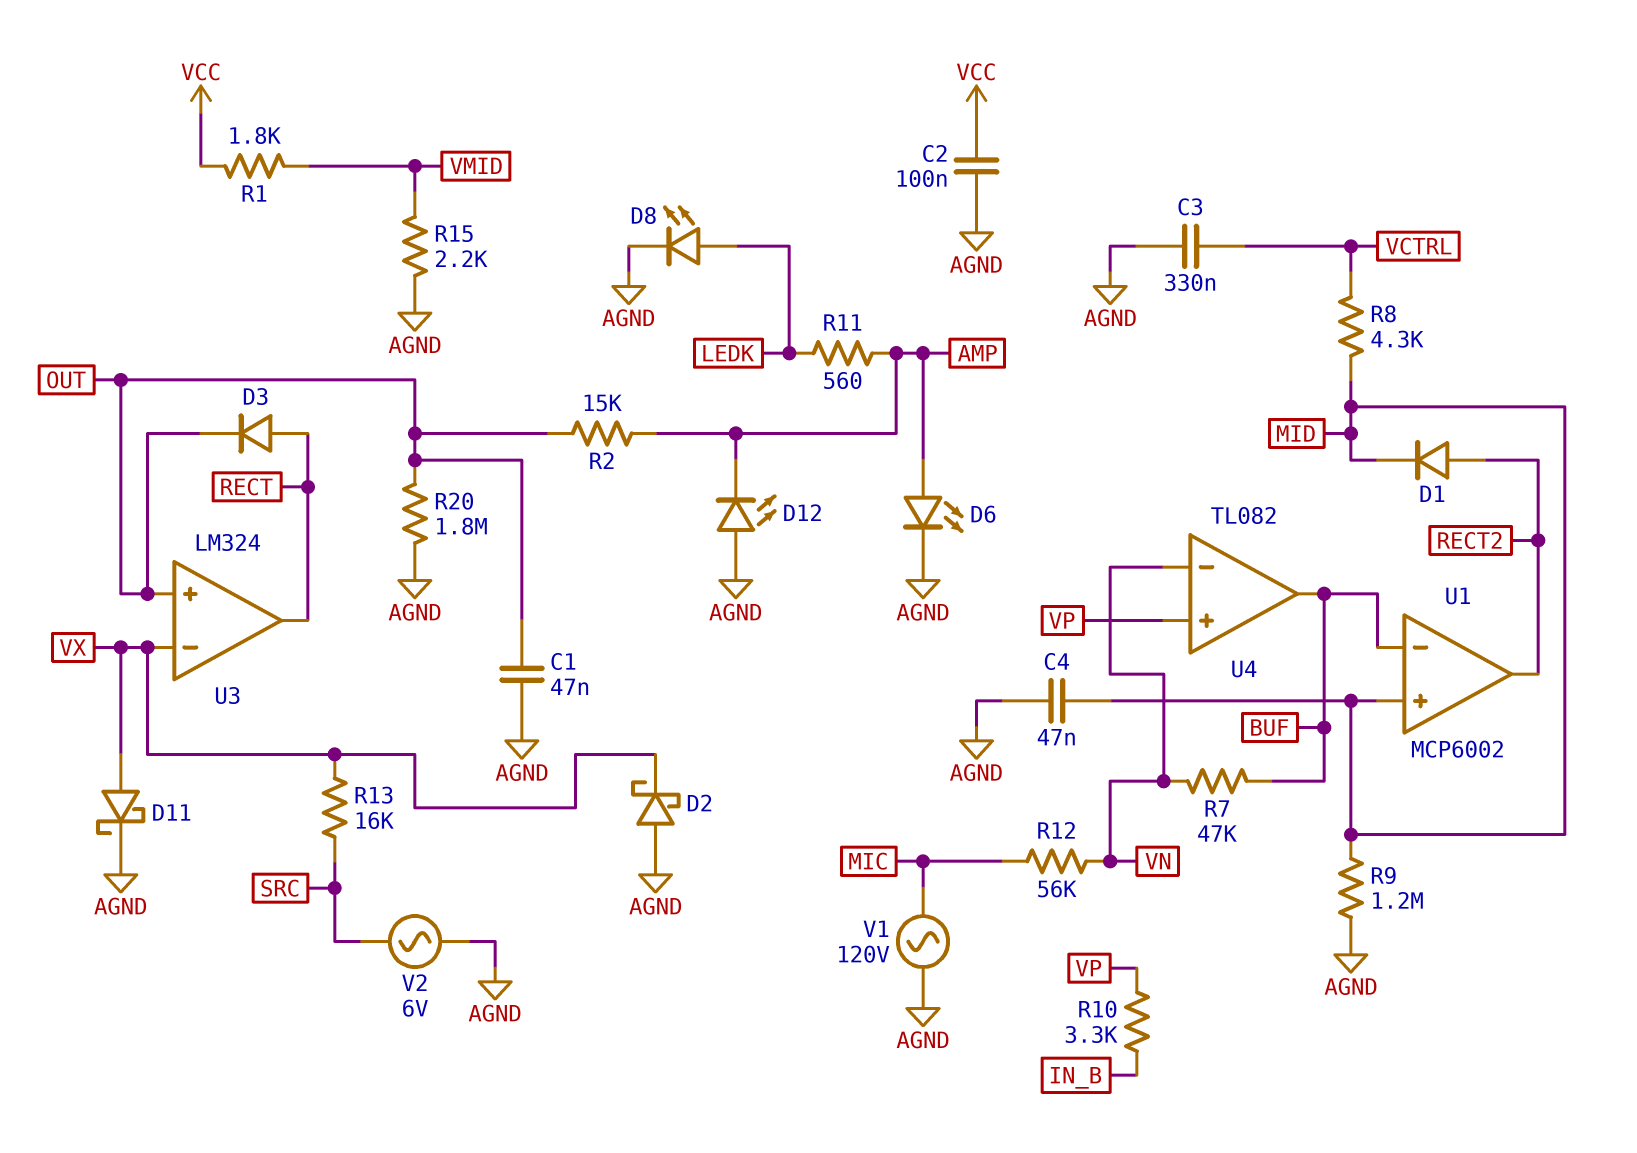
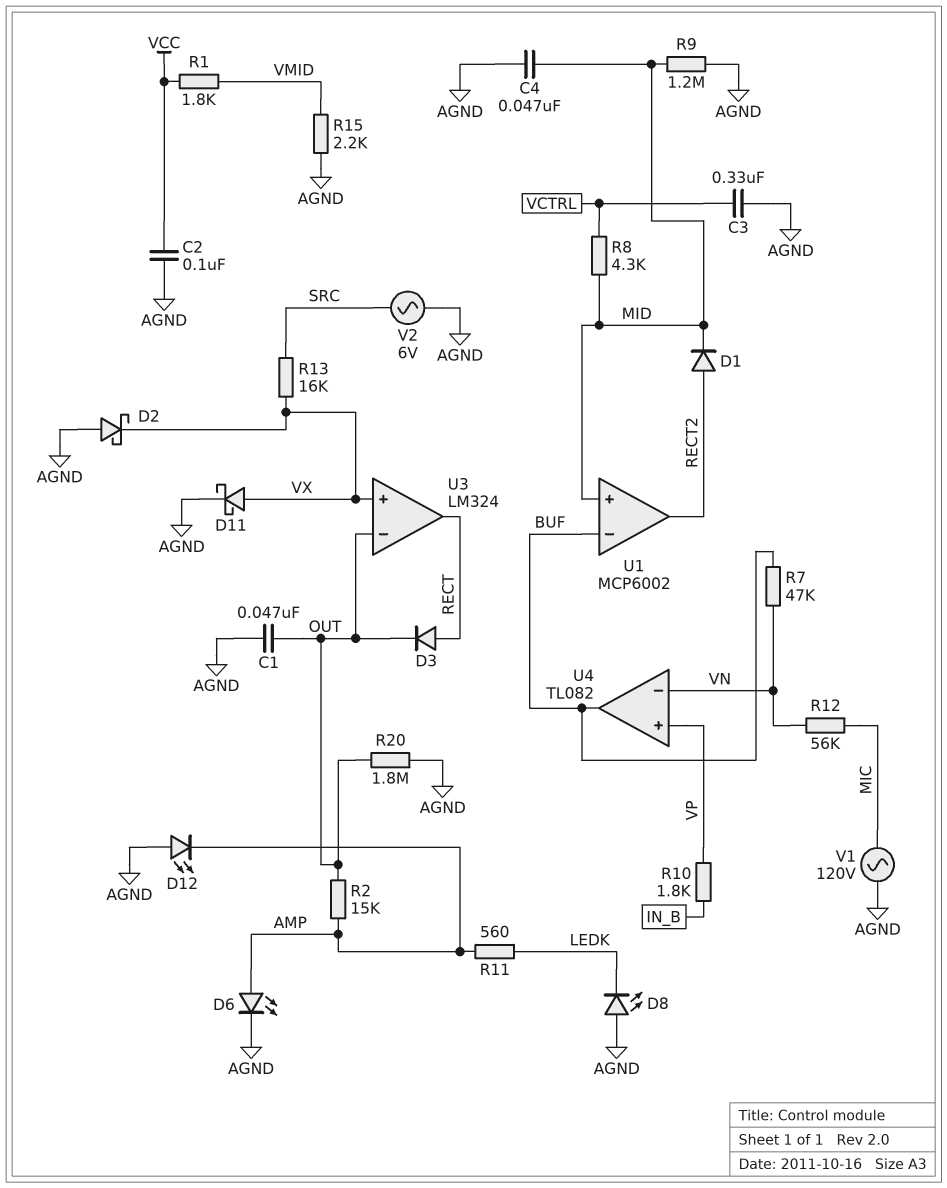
D8: LED (A LEDK, K AGND) -> LED (A AGND, K LEDK)
R10: 3.3k (IN_B, VP) -> 1.8k (IN_B, VP)
U3 pin in+: OUT -> VX
U3 pin in-: VX -> OUT

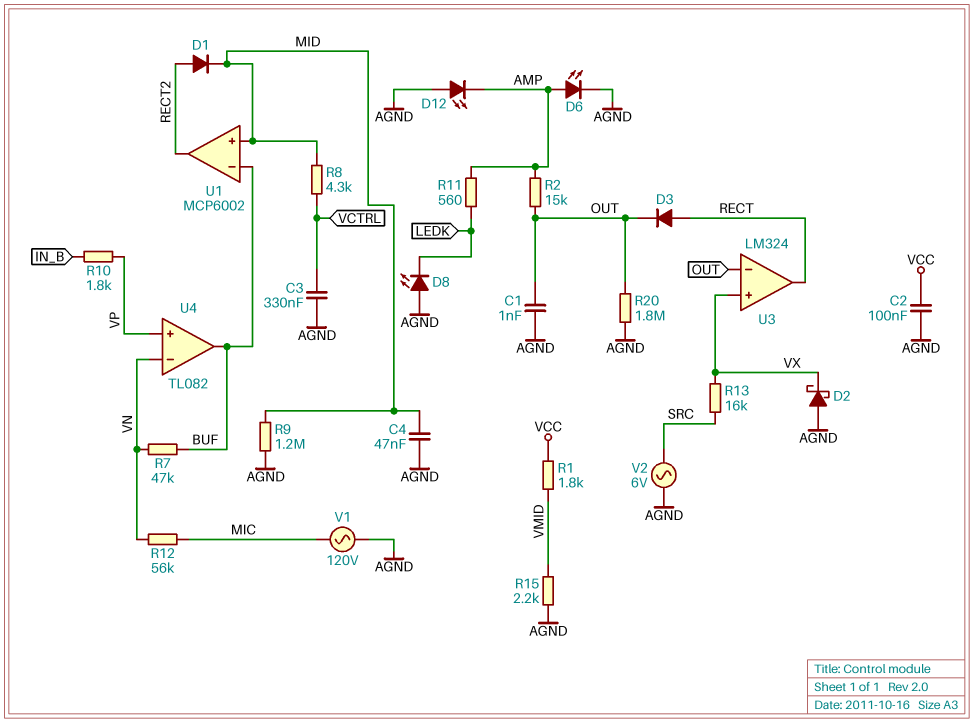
C1: 47nF (AGND, OUT) -> 1nF (AGND, OUT)
D11: schottky (A VX, K AGND) -> none

